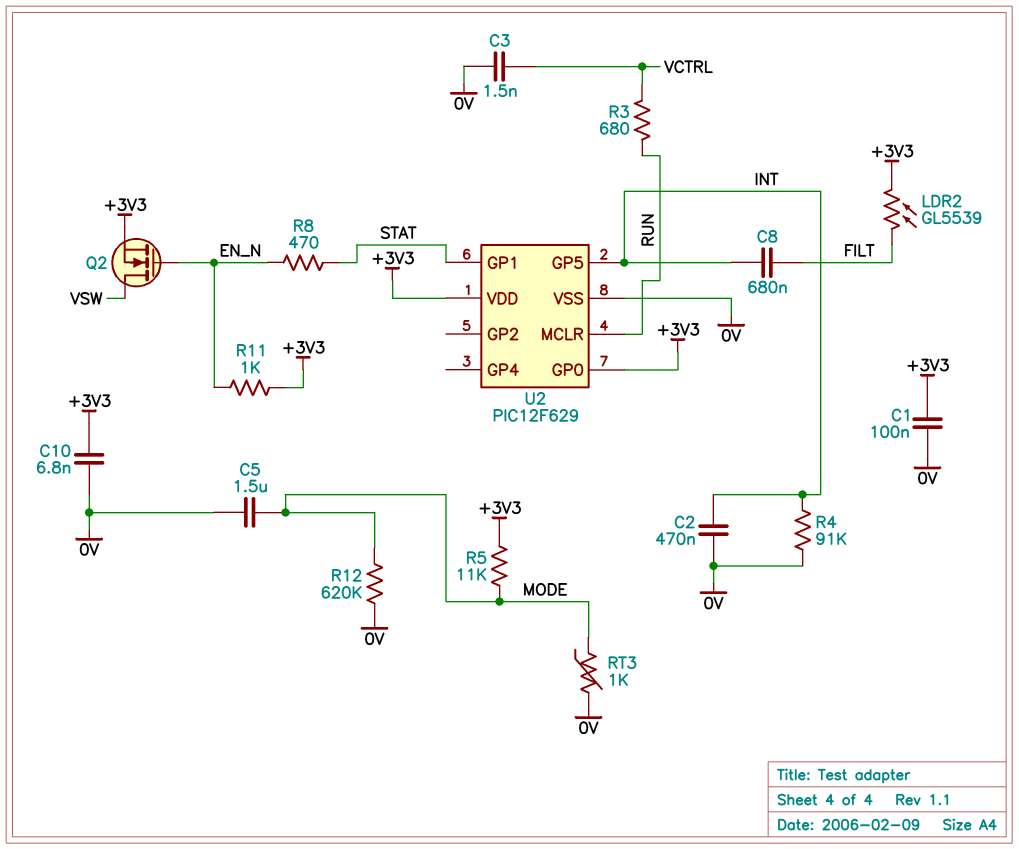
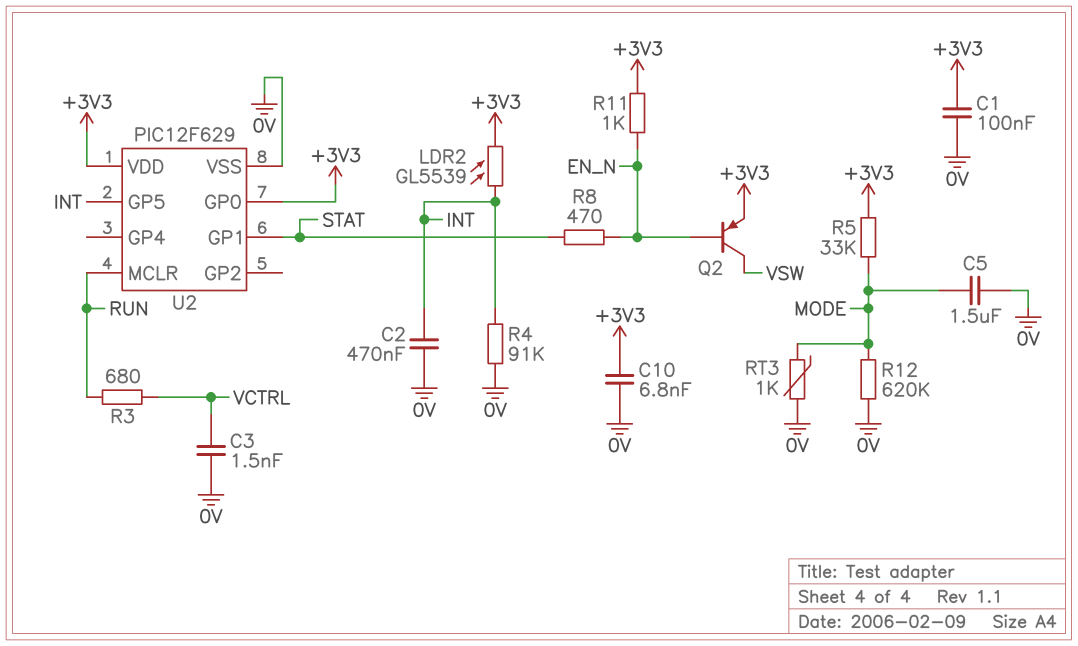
C8: 680nF (FILT, INT) -> none
LDR2: GL5539 (+3V3, FILT) -> GL5539 (+3V3, INT)
Q2: NMOS (G EN_N, D VSW, S +3V3) -> PNP (B EN_N, C VSW, E +3V3)
R5: 11k (+3V3, MODE) -> 33k (+3V3, MODE)

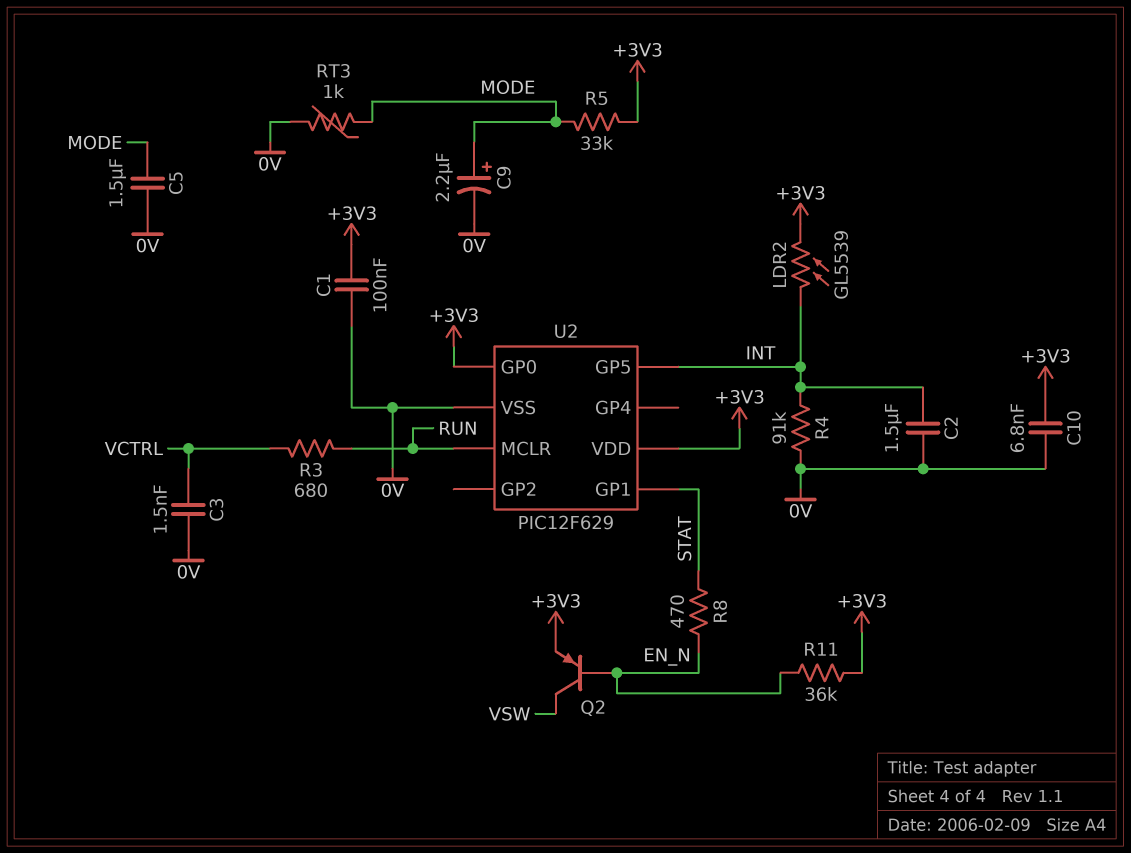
C2: 470nF (0V, INT) -> 1.5uF (0V, INT)
C9: none -> 2.2uF (plus MODE, minus 0V)
R11: 1k (+3V3, EN_N) -> 36k (+3V3, EN_N)
R12: 620k (0V, MODE) -> none

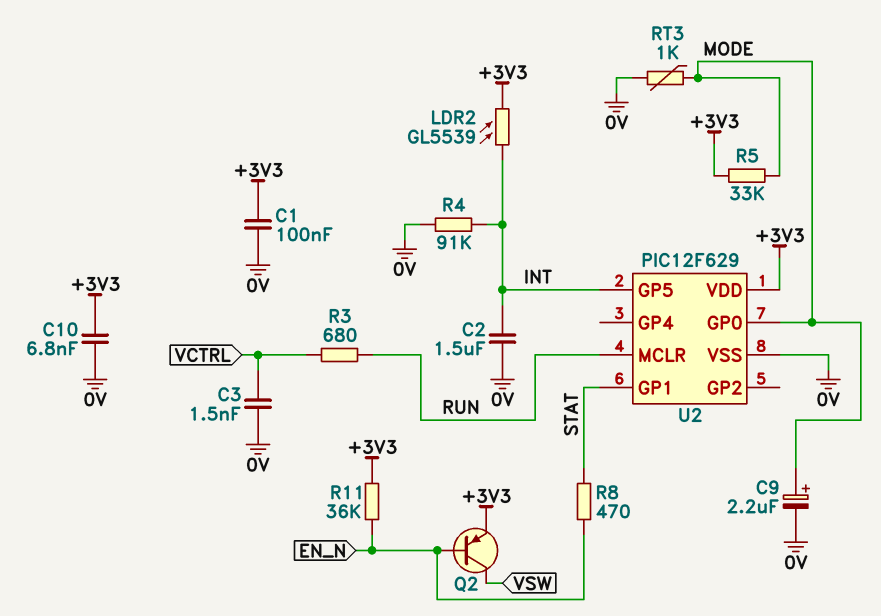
C5: 1.5uF (0V, MODE) -> none
U2 pin GP0: +3V3 -> MODE

